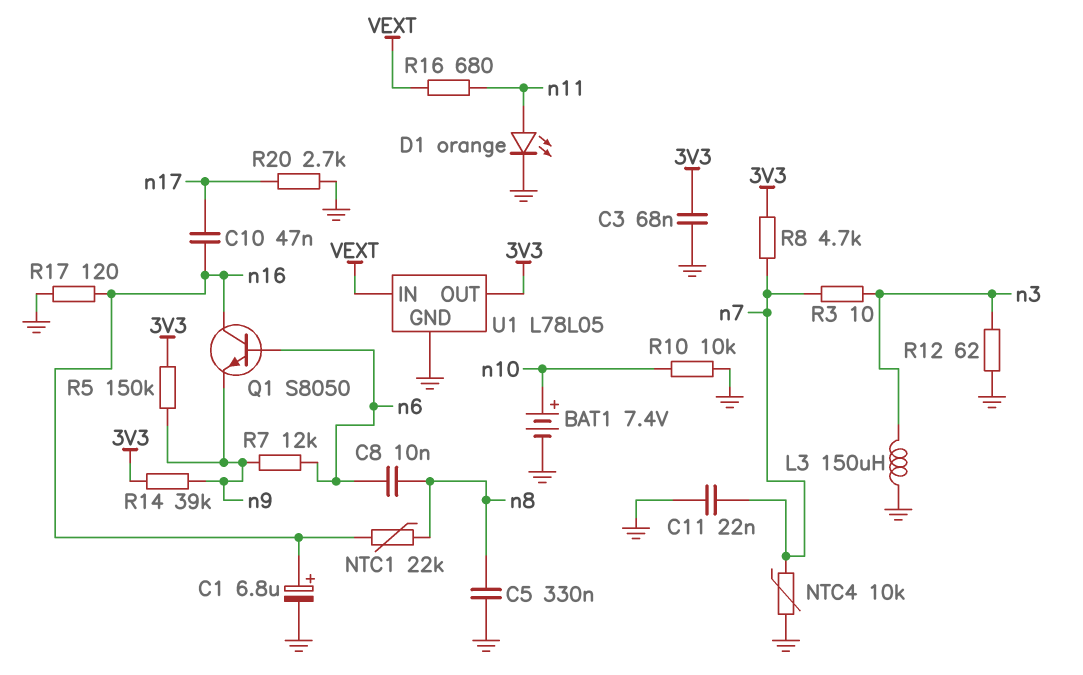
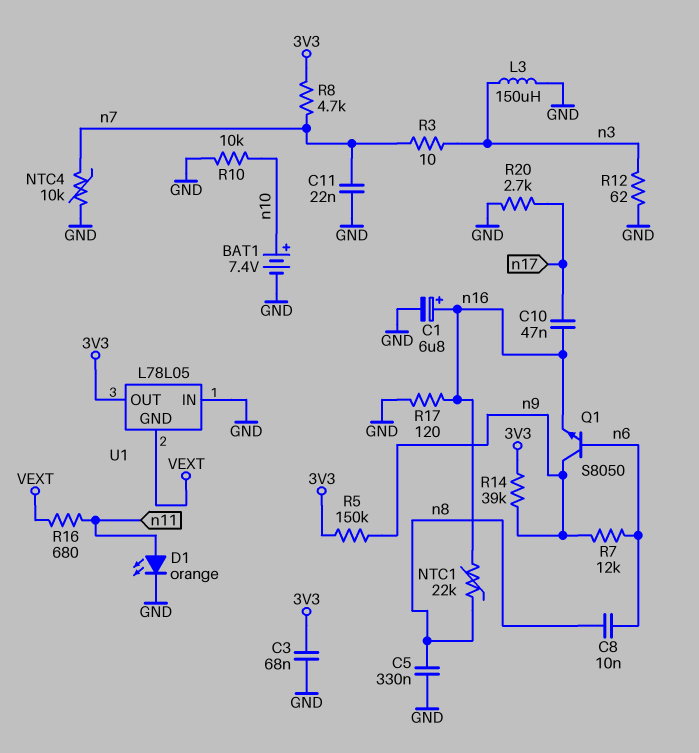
Q1: NPN S8050 (B n6, C n16, E n9) -> NPN S8050 (B n6, C n9, E n16)
U1 pin GND: GND -> VEXT
U1 pin IN: VEXT -> GND

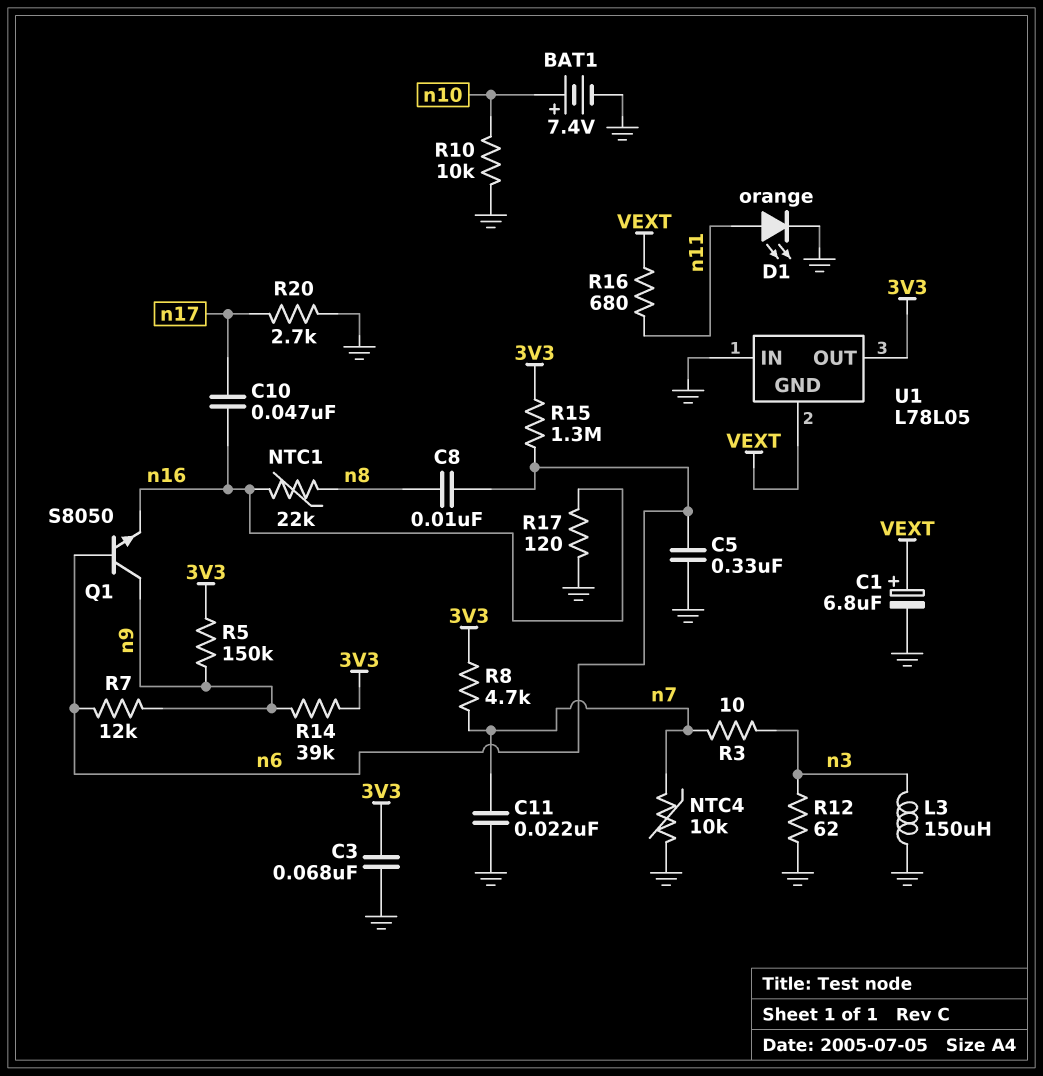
C1: 6.8uF (plus n16, minus GND) -> 6.8uF (plus VEXT, minus GND)
C5: 330nF (GND, n8) -> 330nF (GND, n6)
R15: none -> 1.3M (3V3, n6)

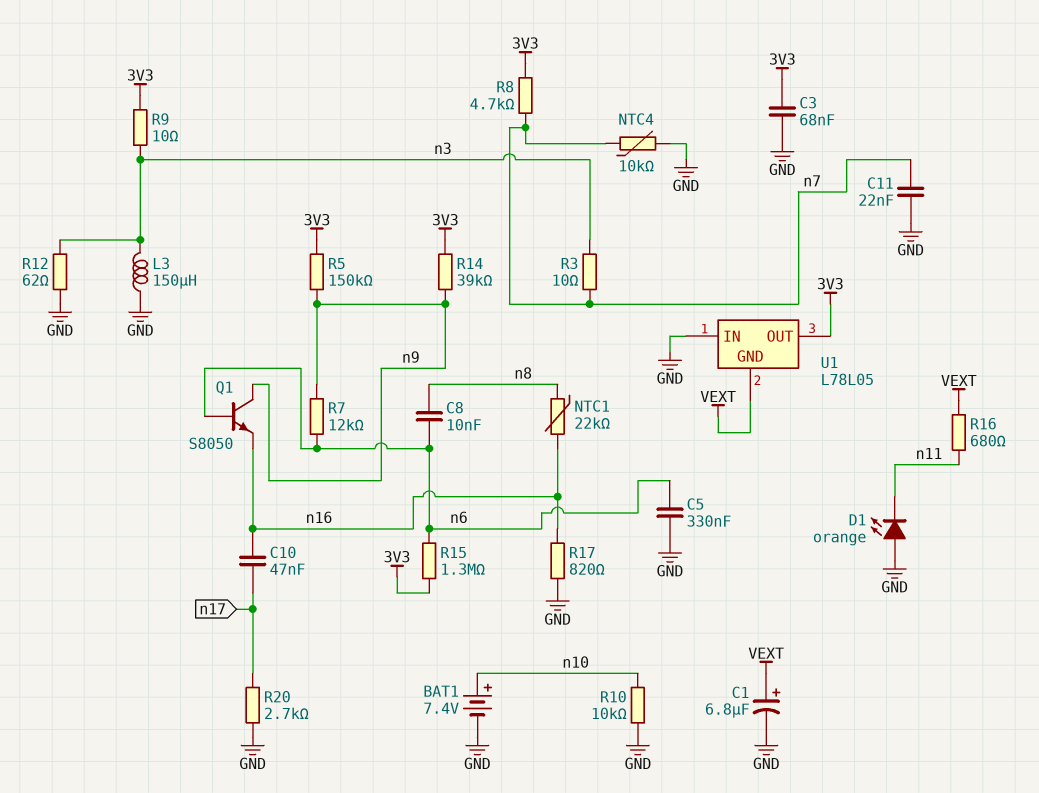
D1: LED orange (A n11, K GND) -> LED orange (A GND, K n11)
R9: none -> 10 (3V3, n3)
R17: 120 (GND, n16) -> 820 (GND, n16)

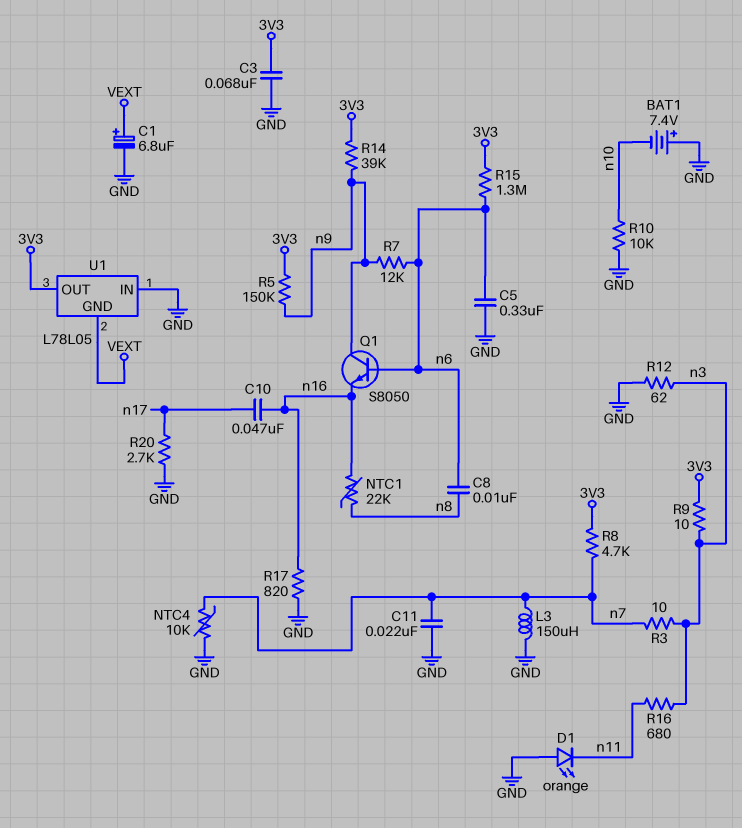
BAT1: 7.4V (plus n10, minus GND) -> 7.4V (plus GND, minus n10)
L3: 150uH (GND, n3) -> 150uH (GND, n7)
R16: 680 (VEXT, n11) -> 680 (n3, n11)

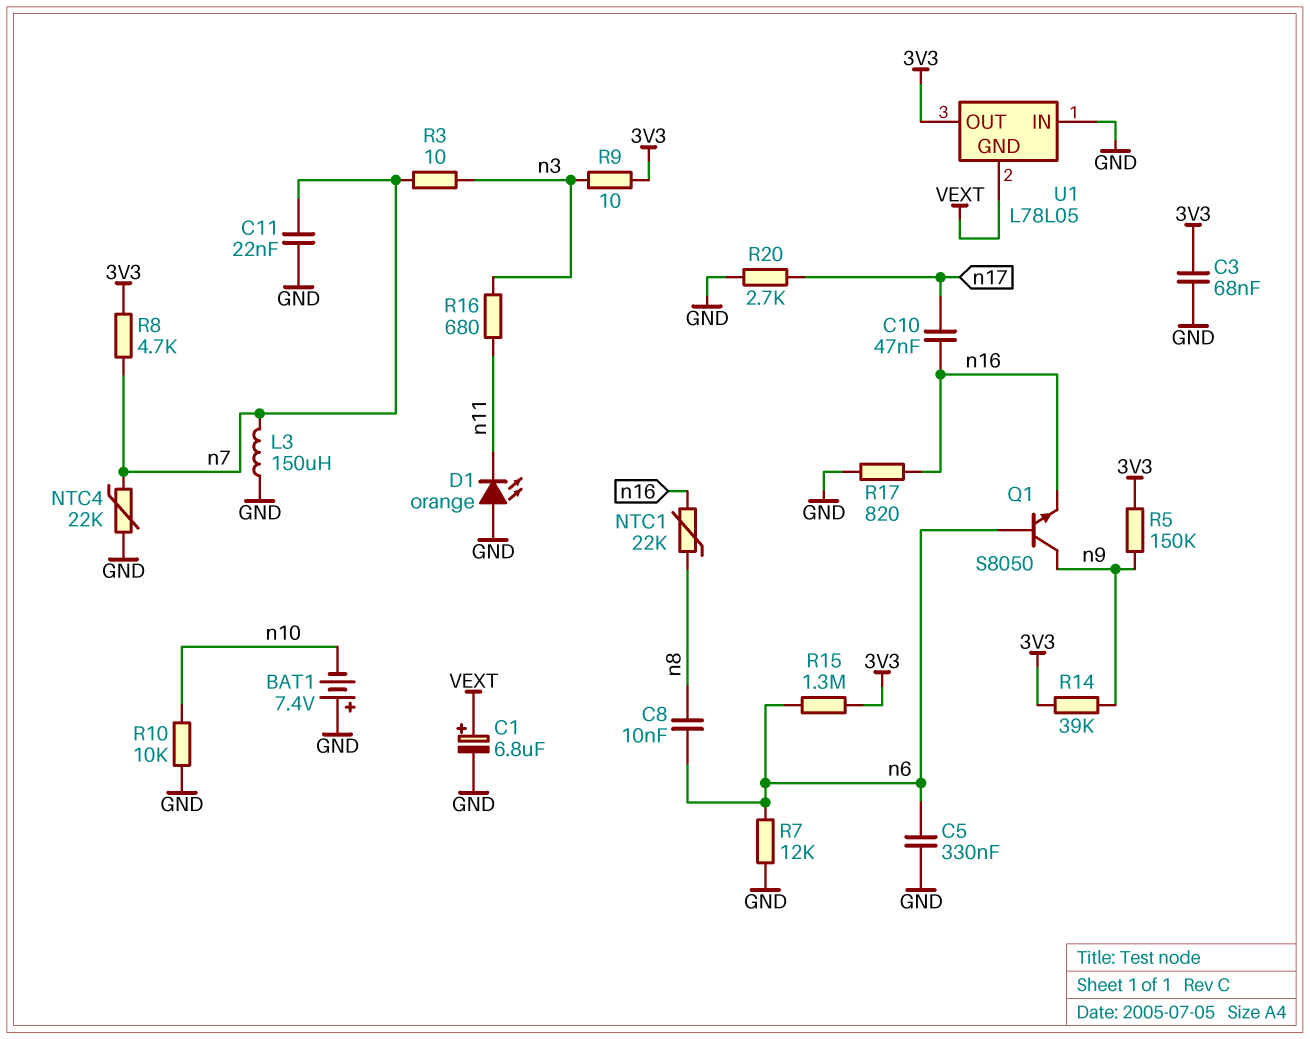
NTC4: 10k (GND, n7) -> 22k (GND, n7)
R7: 12k (n6, n9) -> 12k (GND, n6)
R12: 62 (GND, n3) -> none

